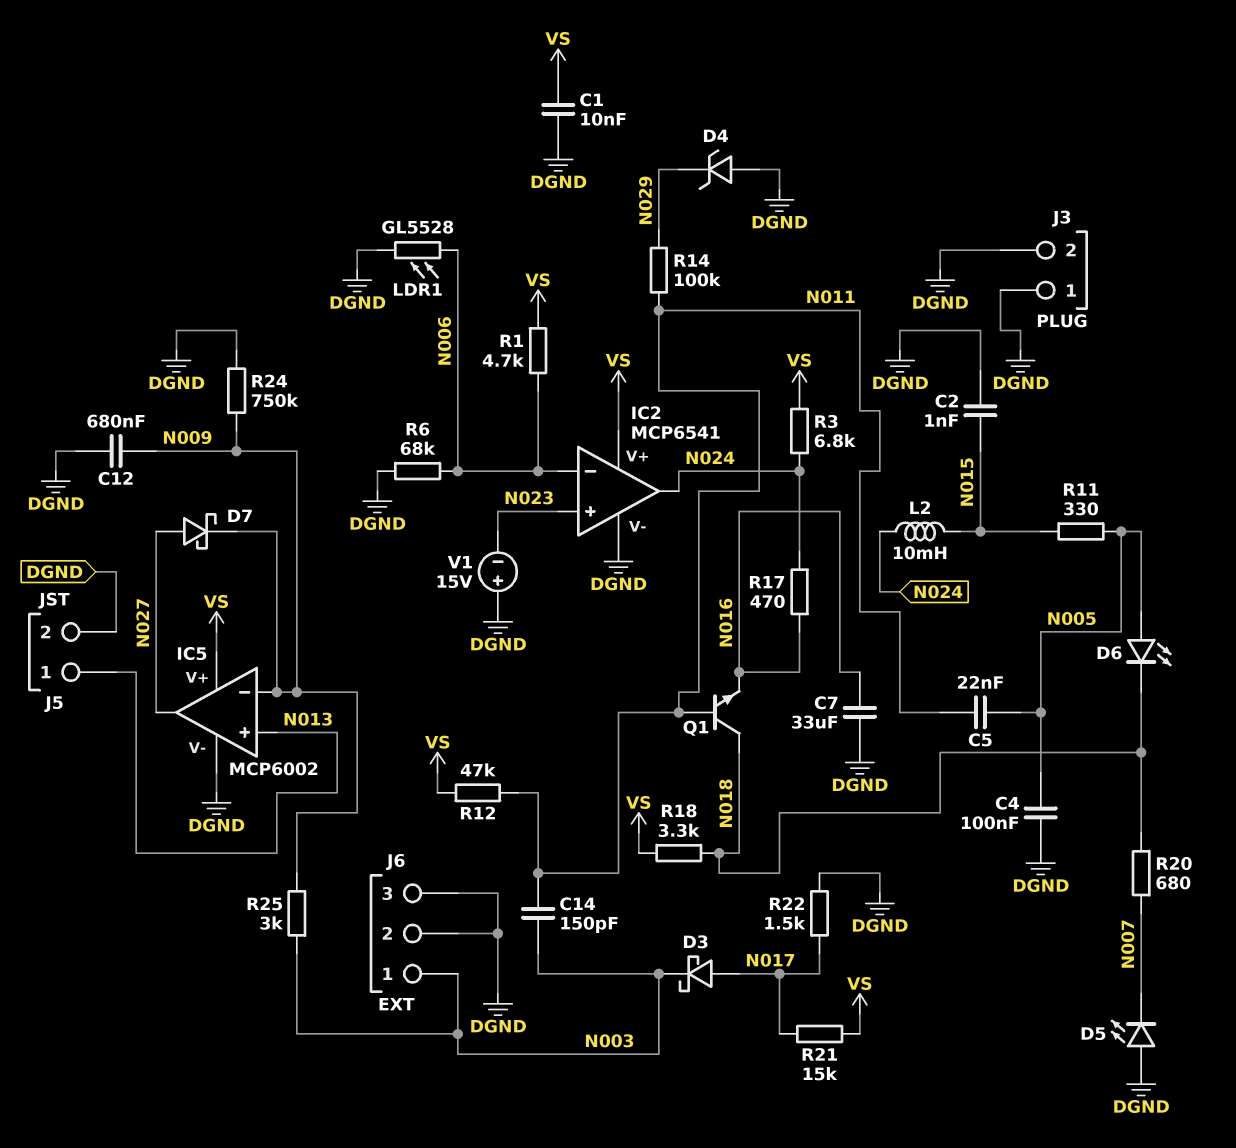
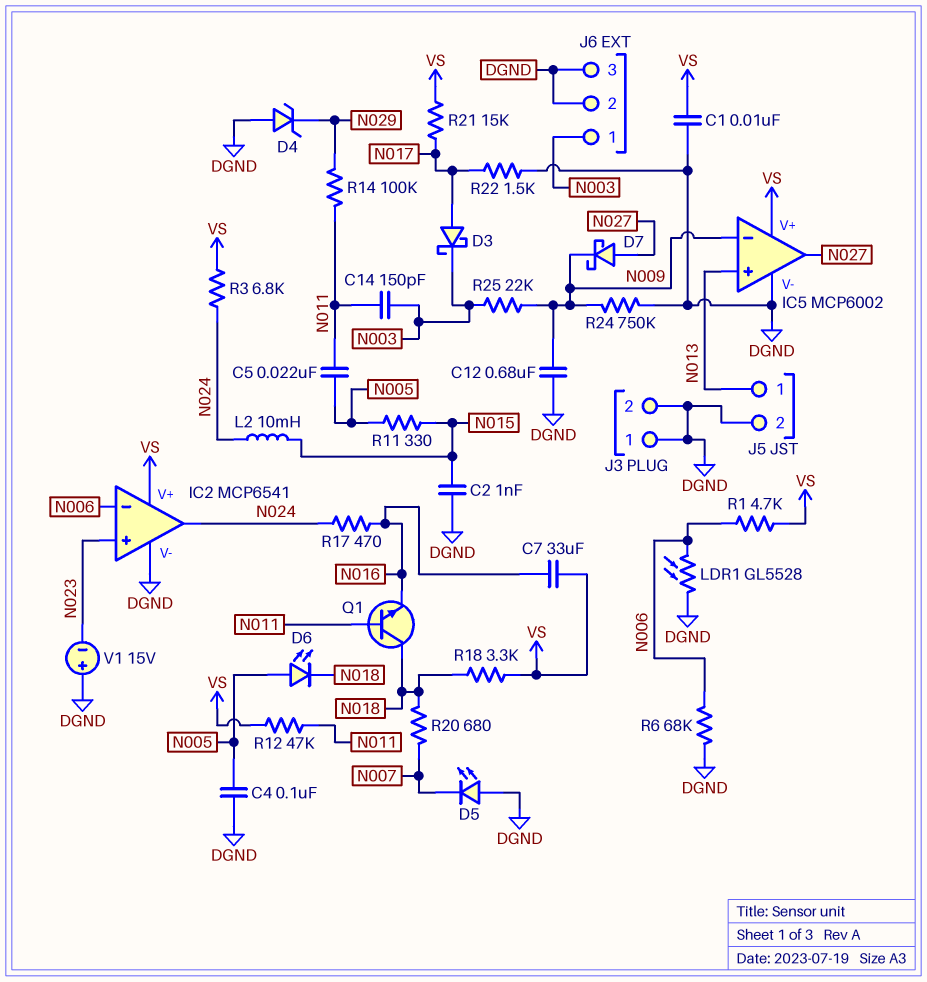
C7: 33uF (DGND, N016) -> 33uF (N016, VS)
R25: 3k (N003, N009) -> 22k (N003, N009)

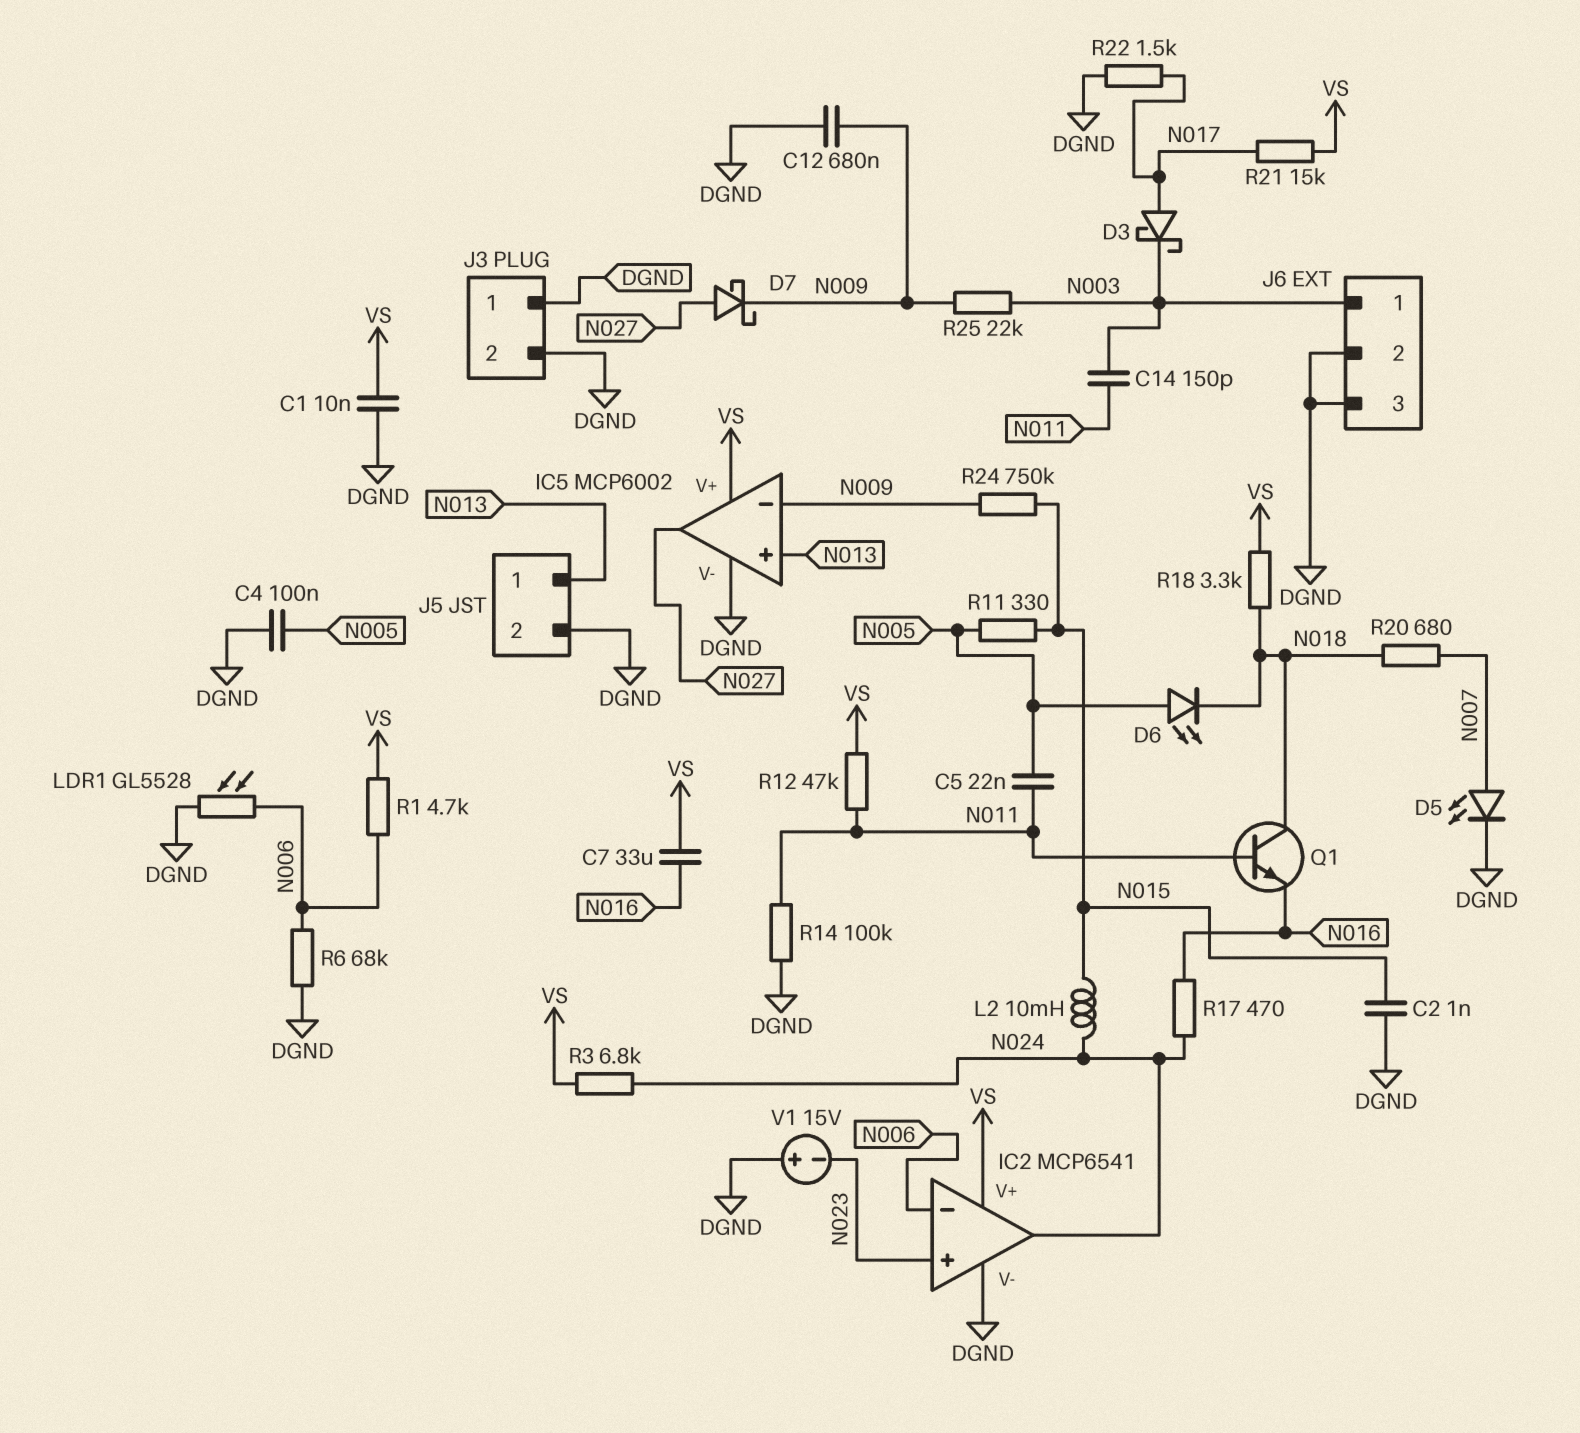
D4: zener (A DGND, K N029) -> none
D5: LED (A DGND, K N007) -> LED (A N007, K DGND)
R14: 100k (N011, N029) -> 100k (DGND, N011)
R24: 750k (DGND, N009) -> 750k (N009, N015)

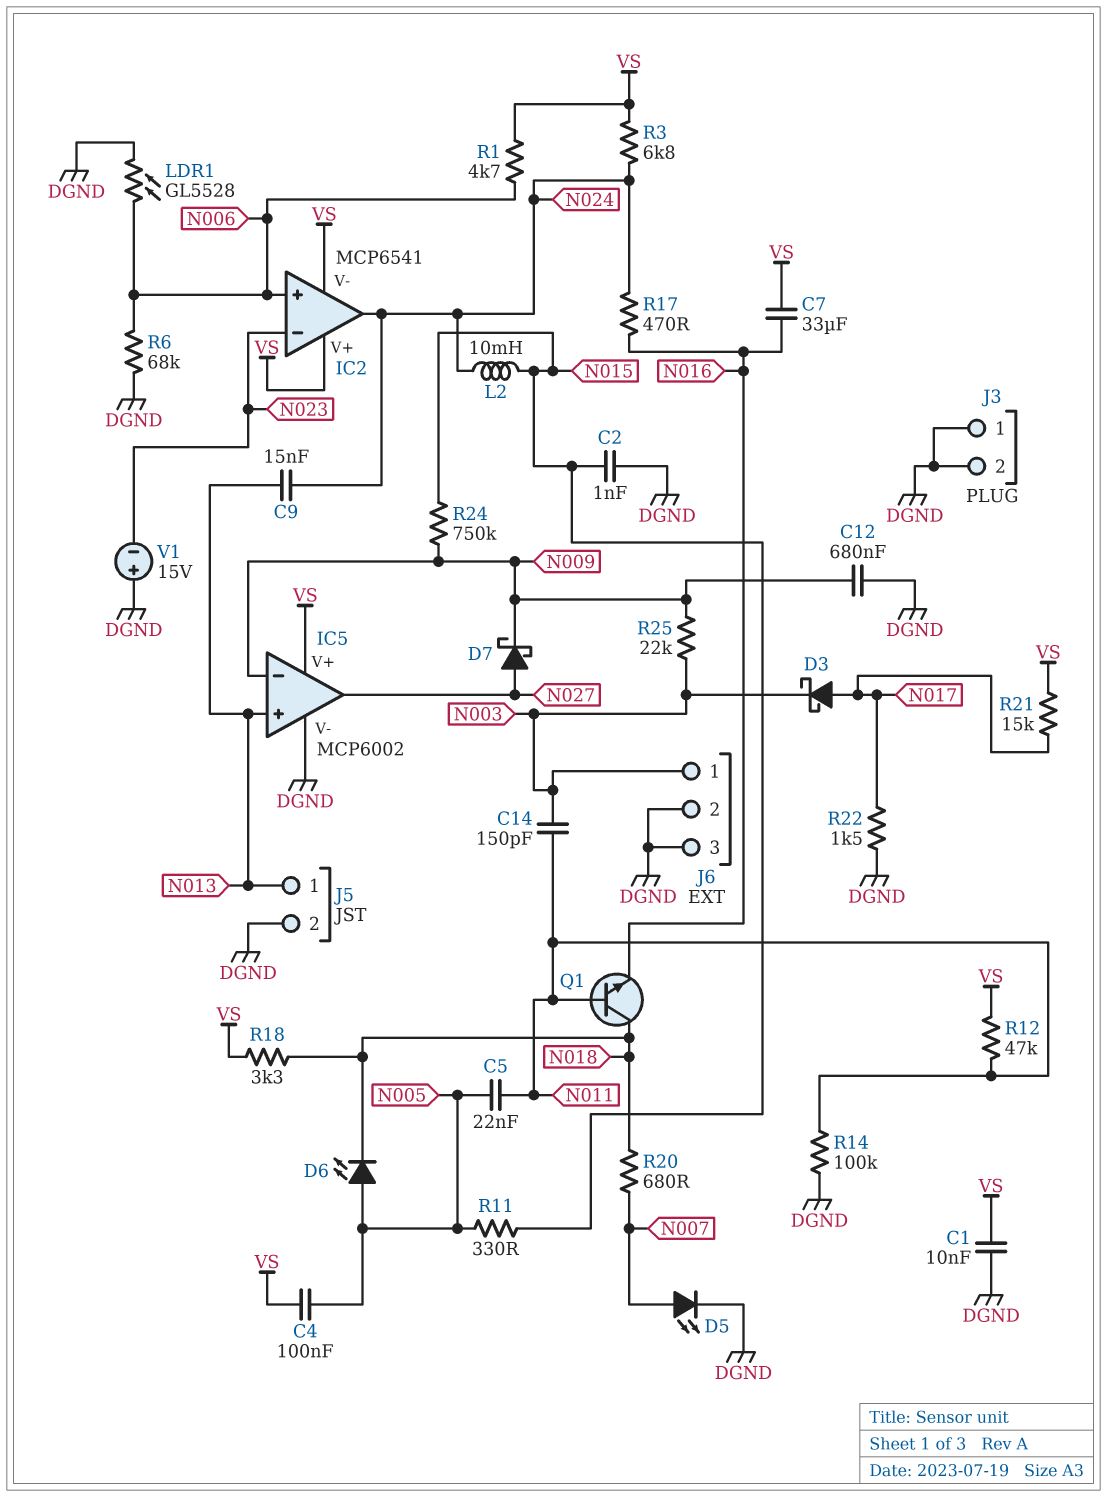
C4: 100nF (DGND, N005) -> 100nF (N005, VS)
C9: none -> 15nF (N013, N024)
IC2 pin V-: DGND -> VS
IC2 pin in+: N023 -> N006
IC2 pin in-: N006 -> N023

